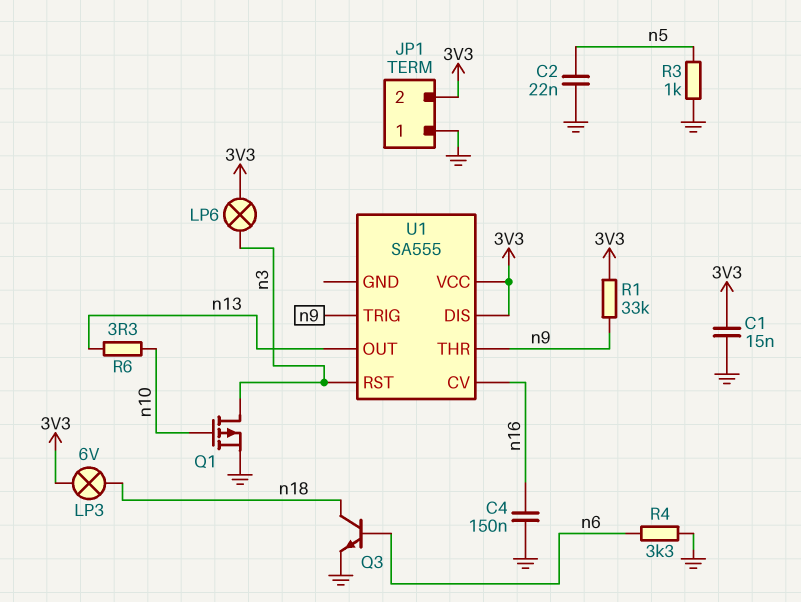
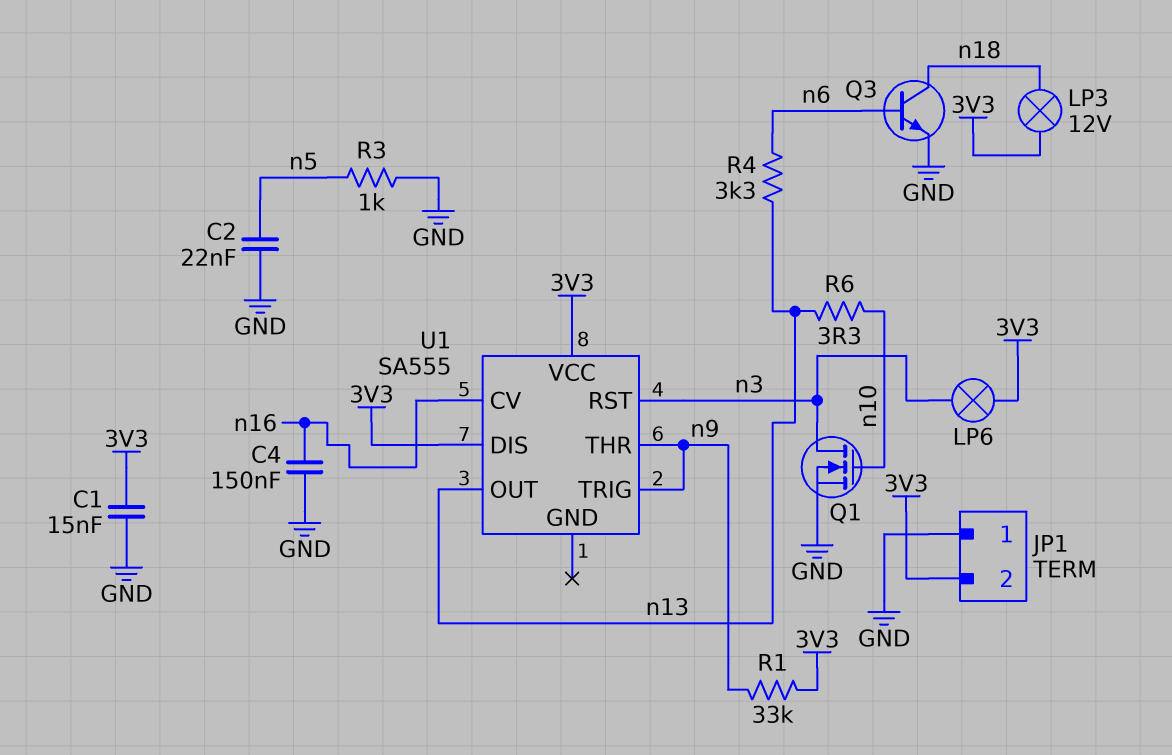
LP3: lamp 6V (3V3, n18) -> lamp 12V (3V3, n18)
Q1: PMOS (G n10, D n3, S GND) -> NMOS (G n10, D n3, S GND)
R4: 3.3k (GND, n6) -> 3.3k (n6, n13)

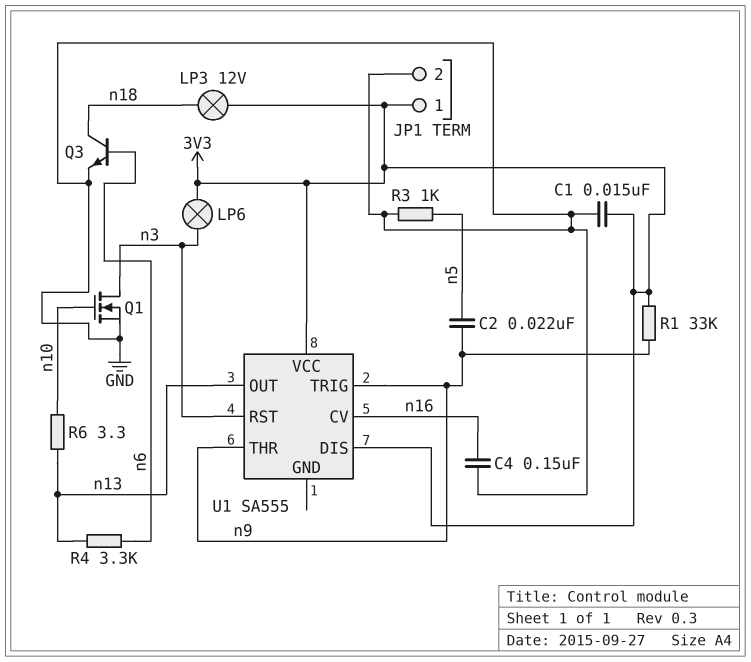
C2: 22nF (GND, n5) -> 22nF (n5, n9)
JP1 pin 1: GND -> 3V3
JP1 pin 2: 3V3 -> GND

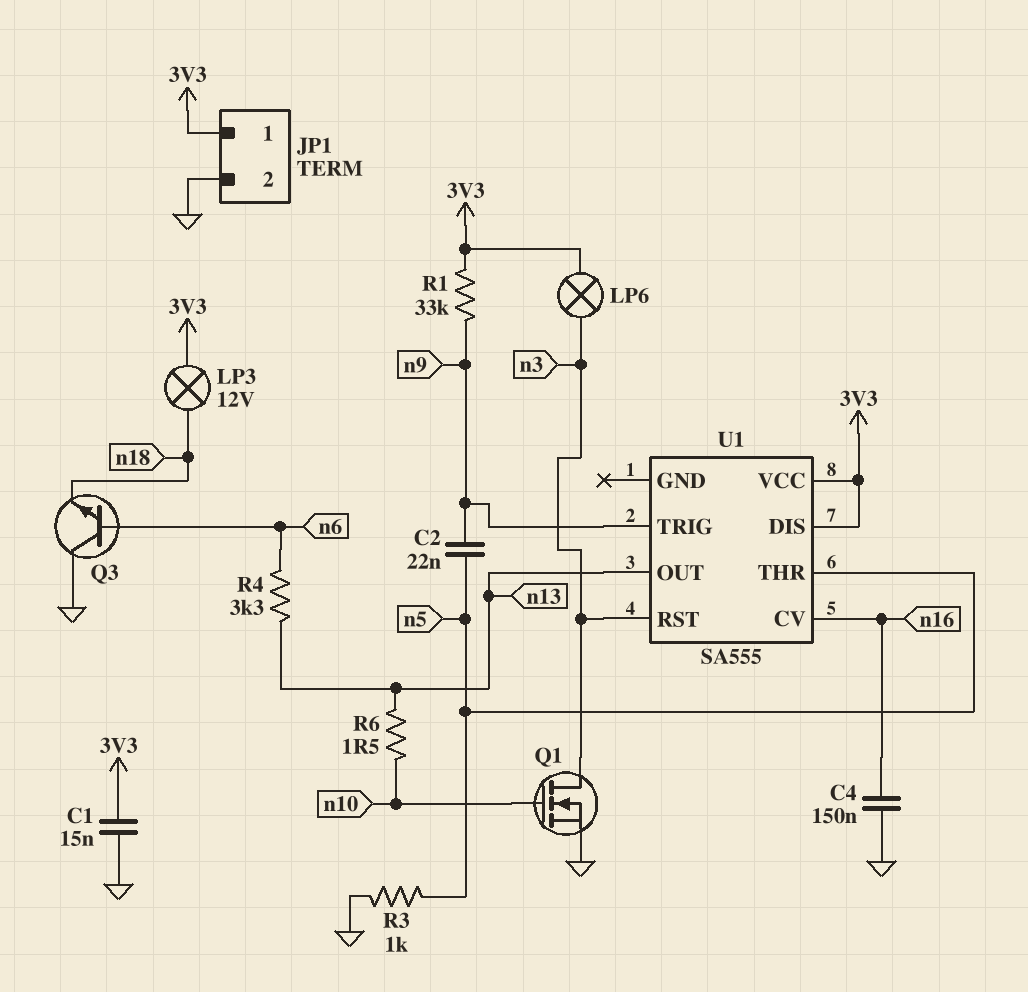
Q3: NPN (B n6, C n18, E GND) -> NPN (B n6, C GND, E n18)
R6: 3.3 (n10, n13) -> 1.5 (n10, n13)
U1 pin THR: n9 -> n5

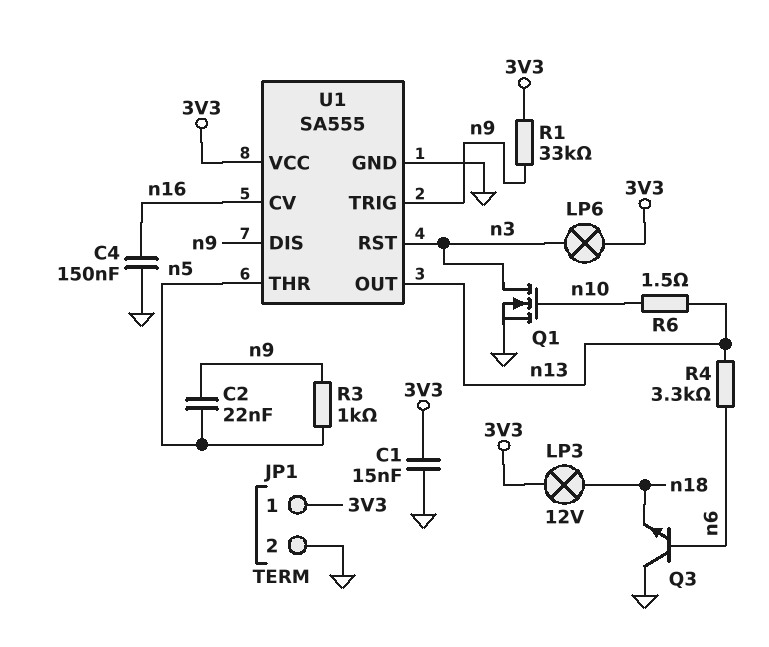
R3: 1k (GND, n5) -> 1k (n5, n9)
U1 pin DIS: 3V3 -> n9
U1 pin GND: none -> GND

